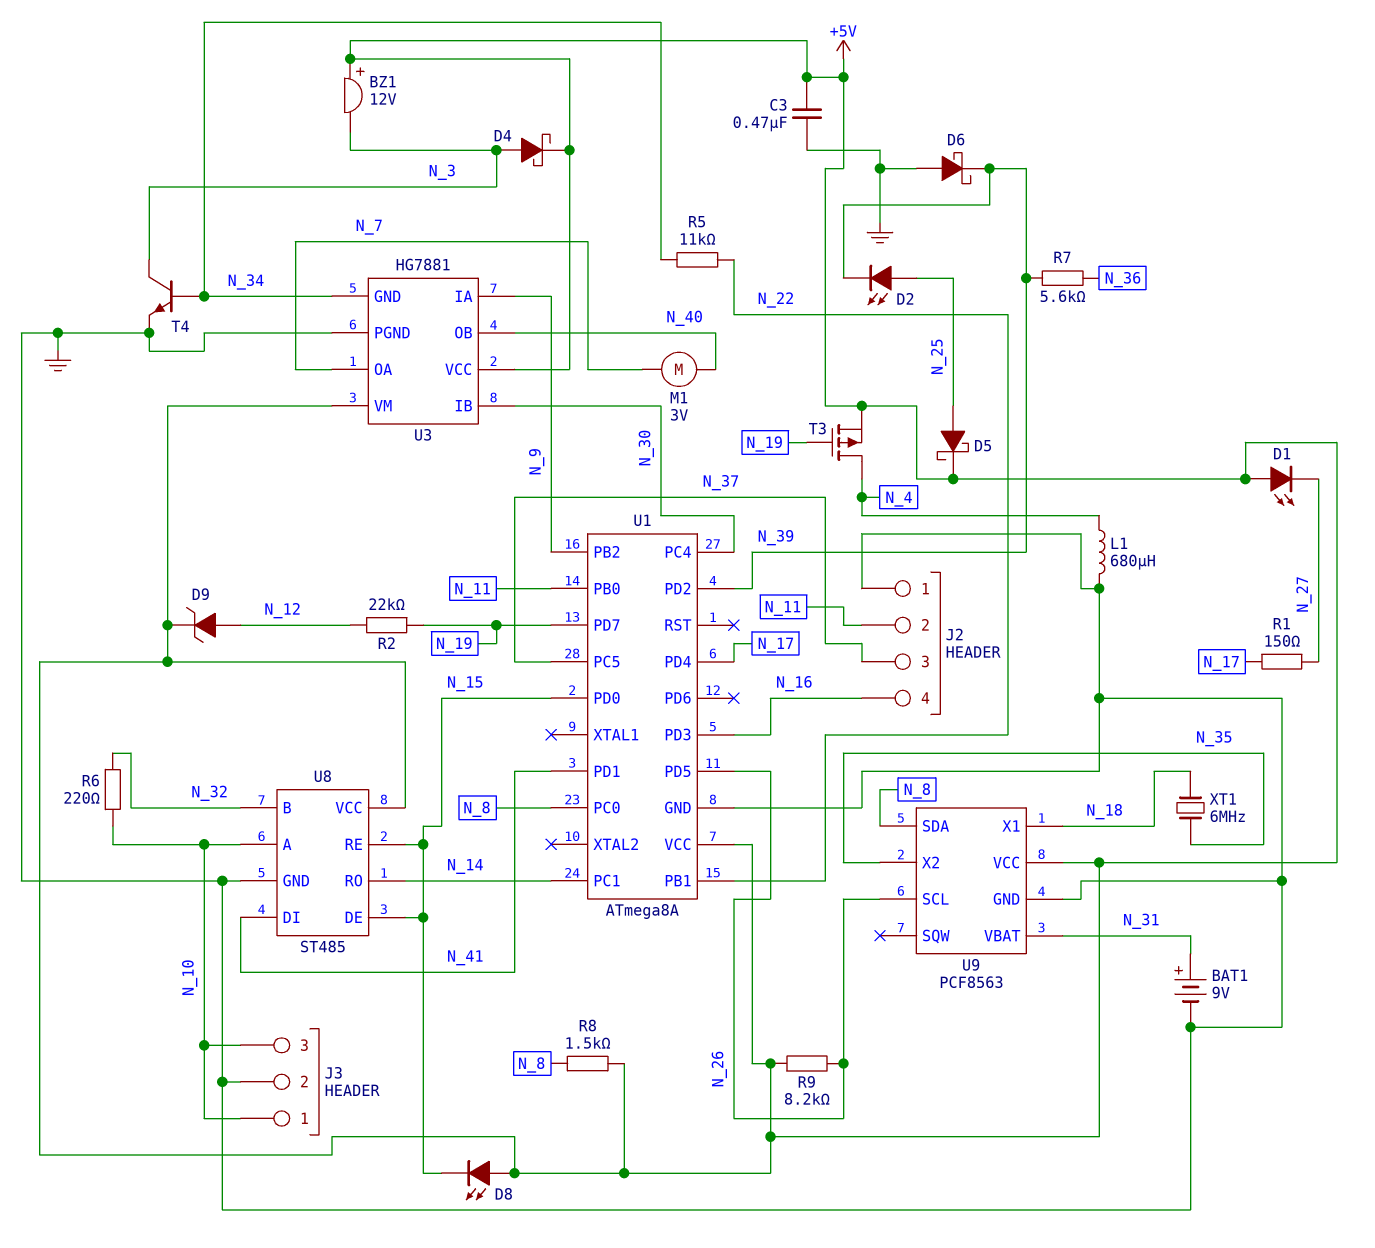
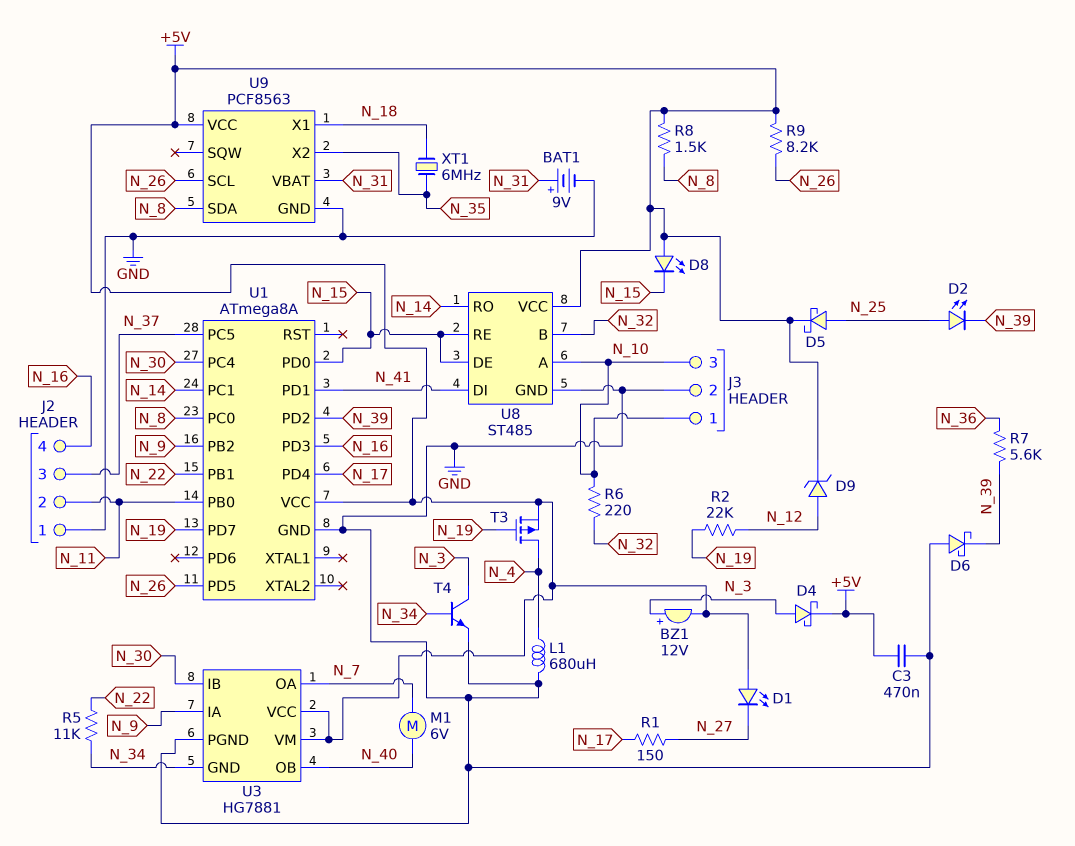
BZ1: buzzer 12V (plus +5V, minus N_3) -> buzzer 12V (plus N_3, minus +5V)
M1: motor 3V (N_7, N_40) -> motor 6V (N_7, N_40)

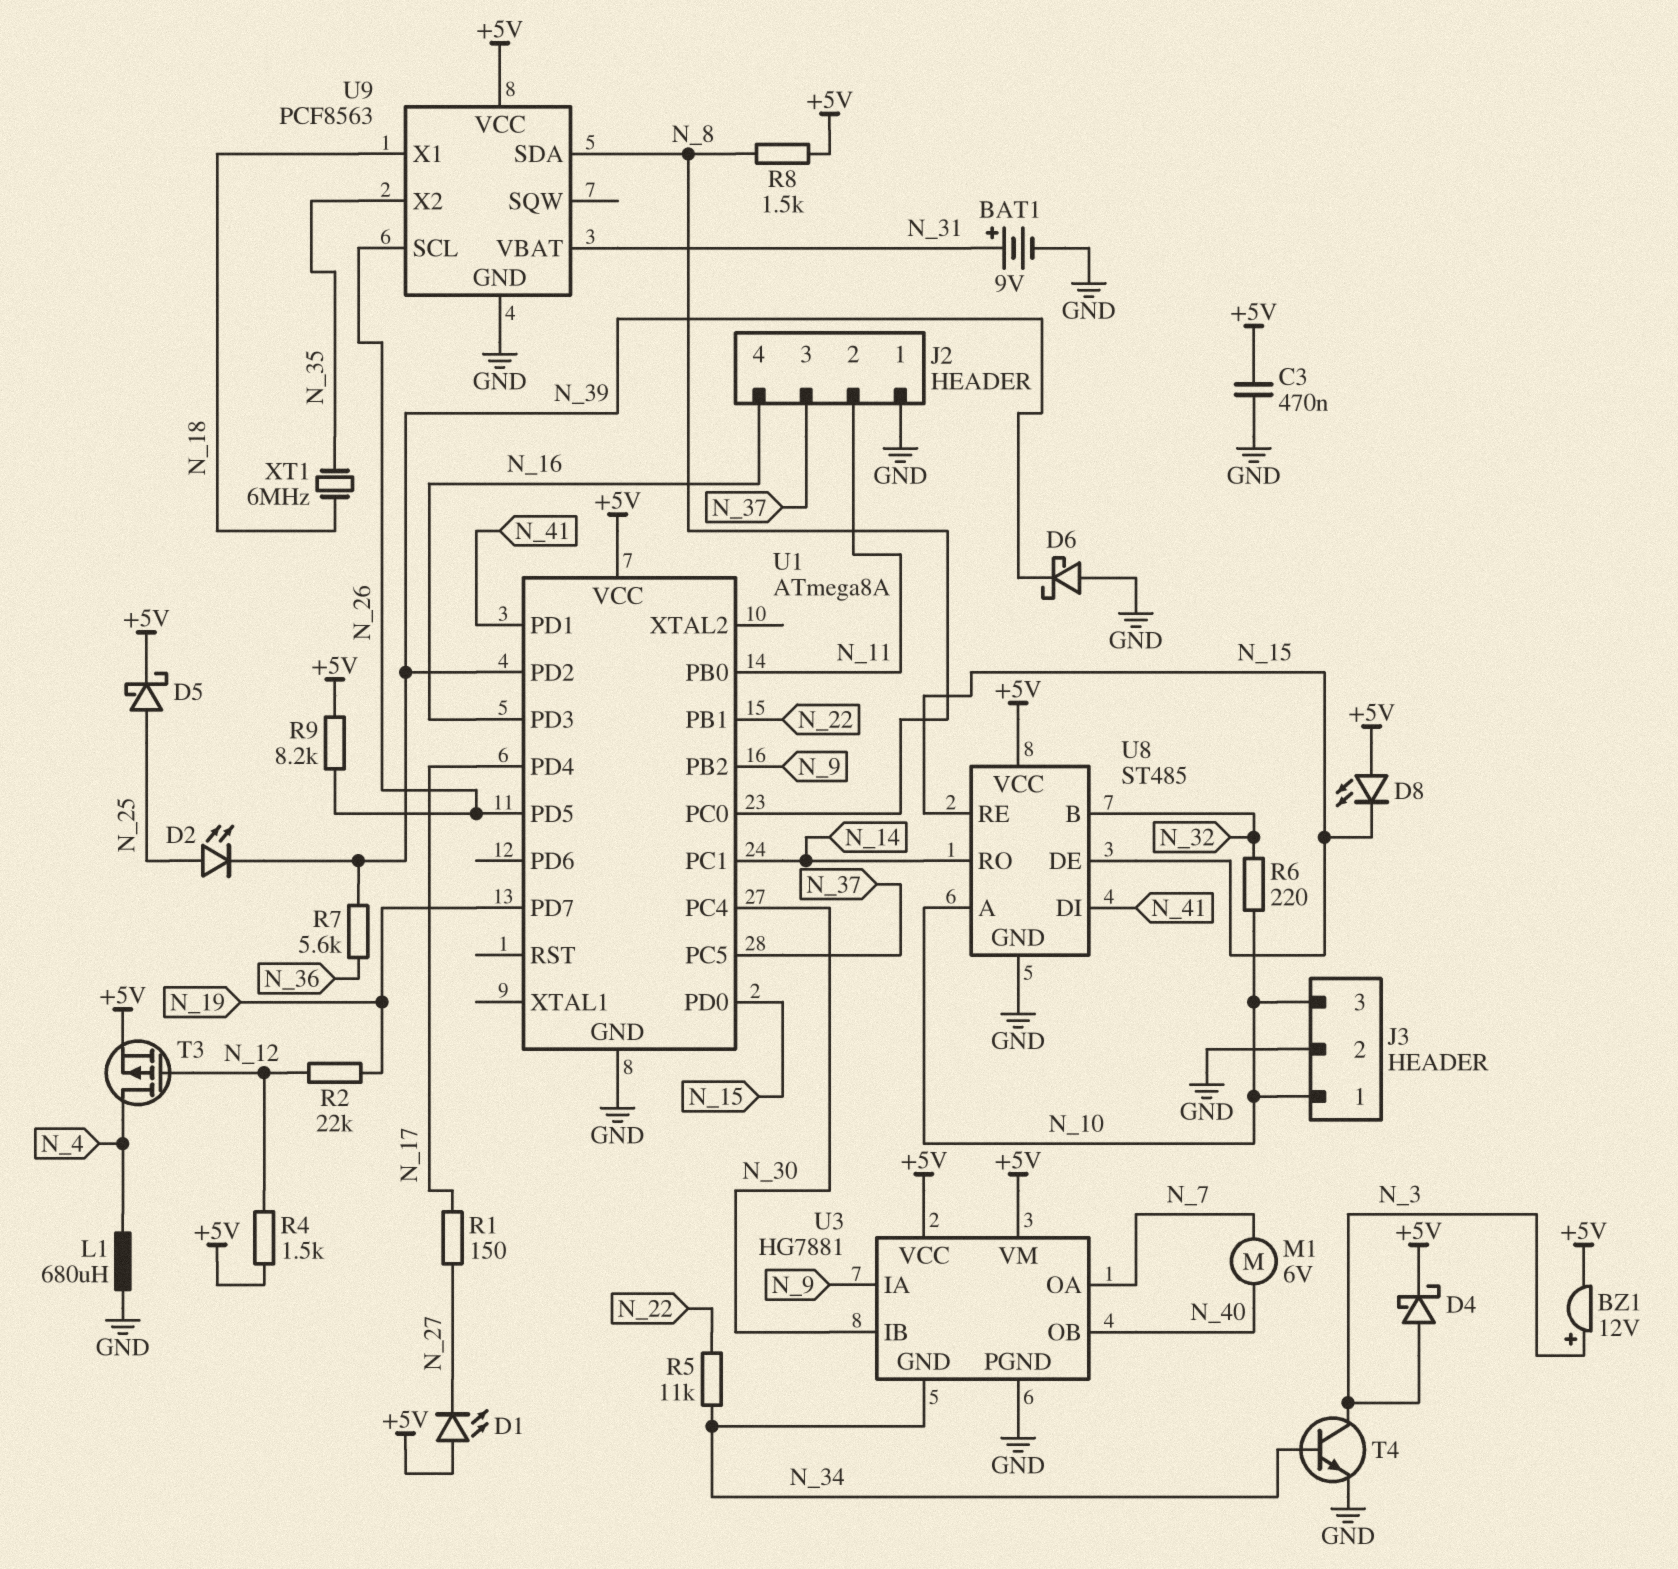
D9: zener (A N_12, K +5V) -> none
R4: none -> 1.5k (+5V, N_12)
T3: PMOS (G N_19, D N_4, S +5V) -> PMOS (G N_12, D N_4, S +5V)

